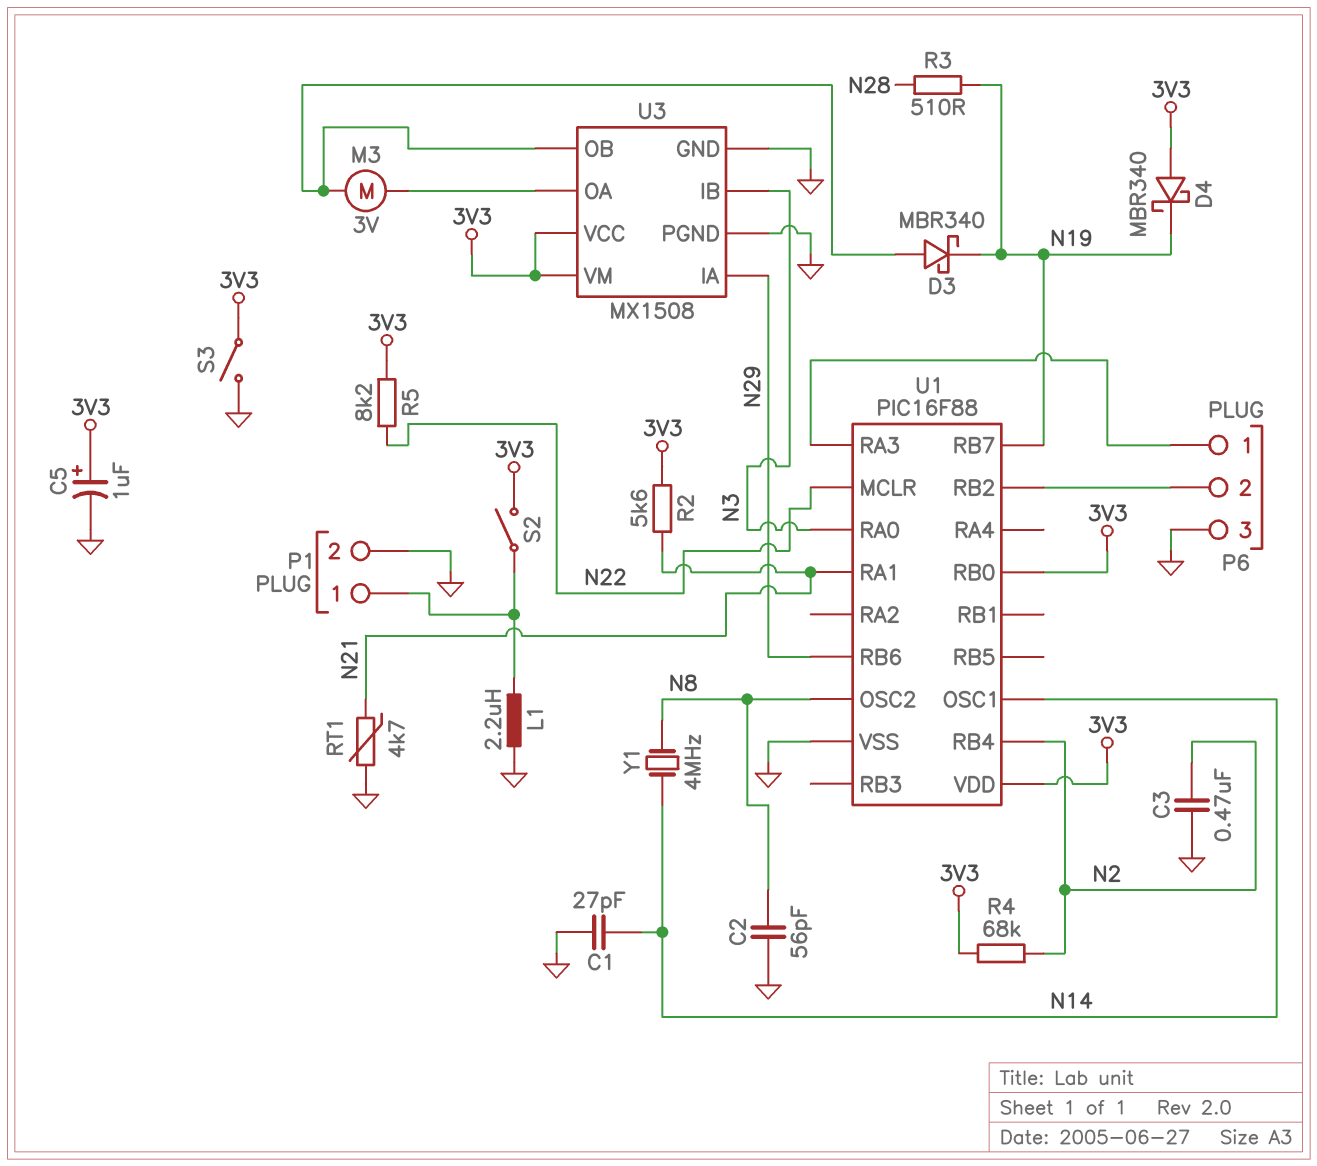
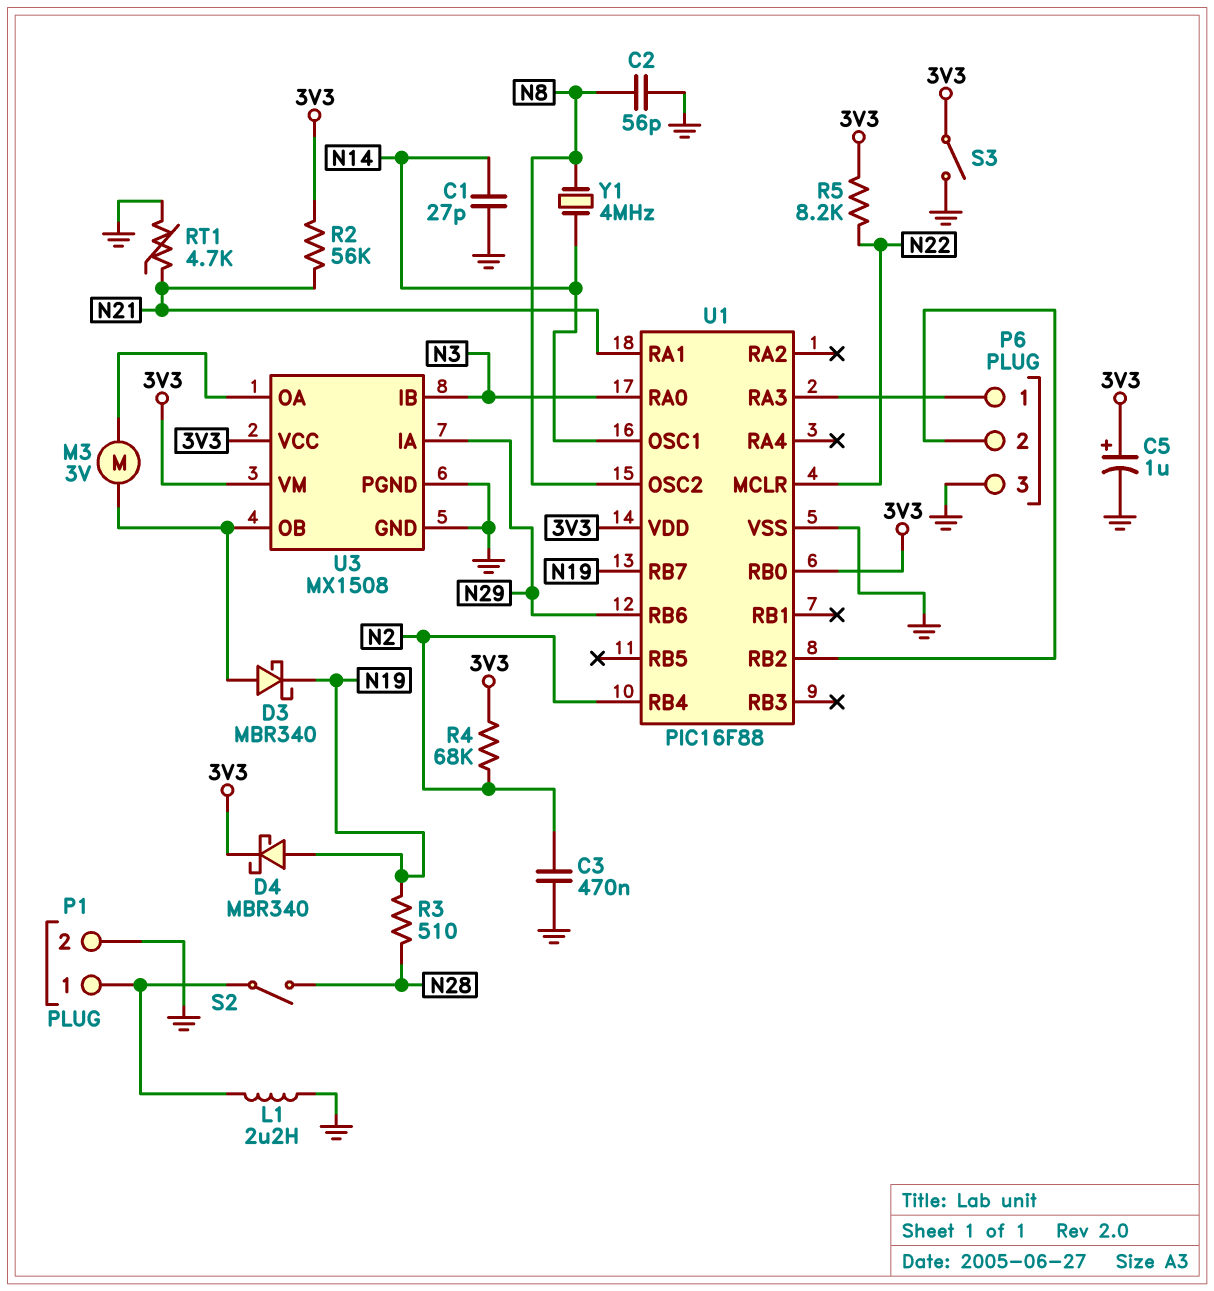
D4: schottky MBR340 (A 3V3, K N19) -> schottky MBR340 (A N19, K 3V3)
R2: 5.6k (3V3, N21) -> 56k (3V3, N21)
S2: switch (3V3, P1/1) -> switch (N28, P1/1)

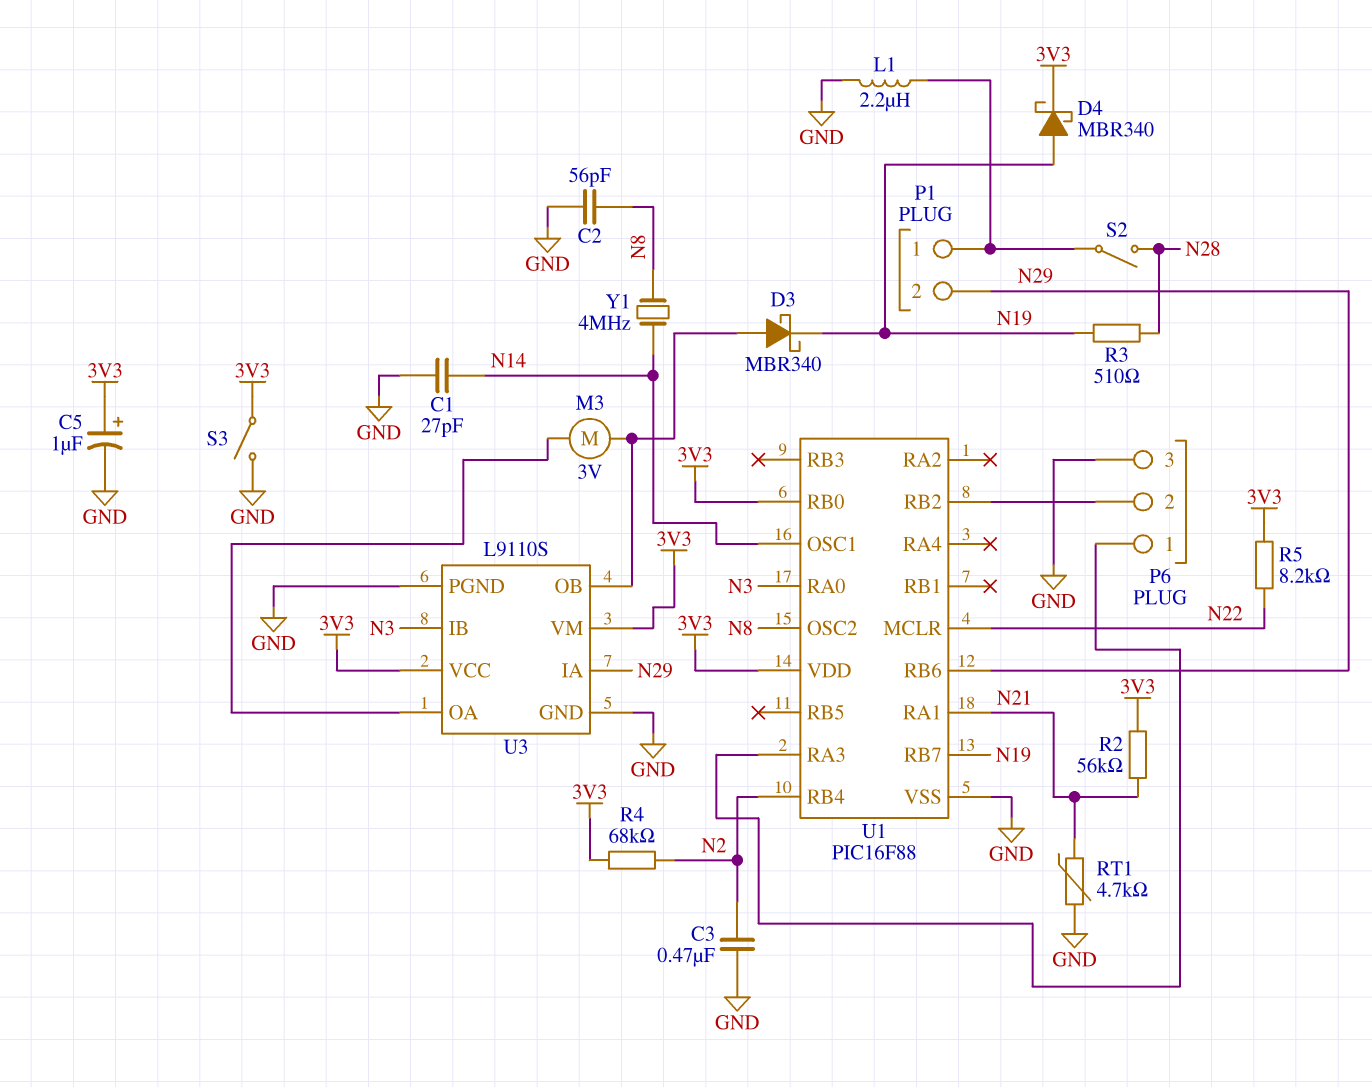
P1 pin 2: GND -> N29
U3: MX1508 -> L9110S

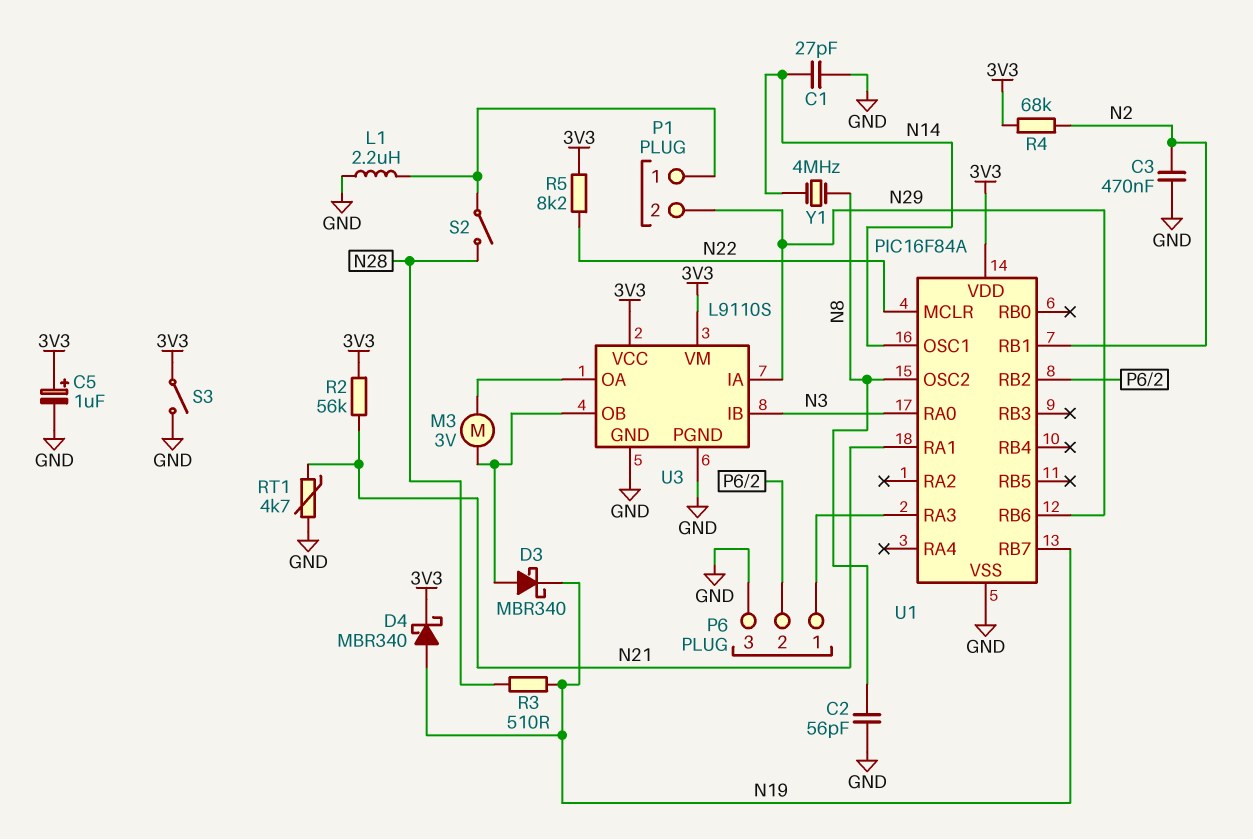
U1: PIC16F88 -> PIC16F84A
U1 pin RB0: 3V3 -> none
U1 pin RB1: none -> N2
U1 pin RB4: N2 -> none

